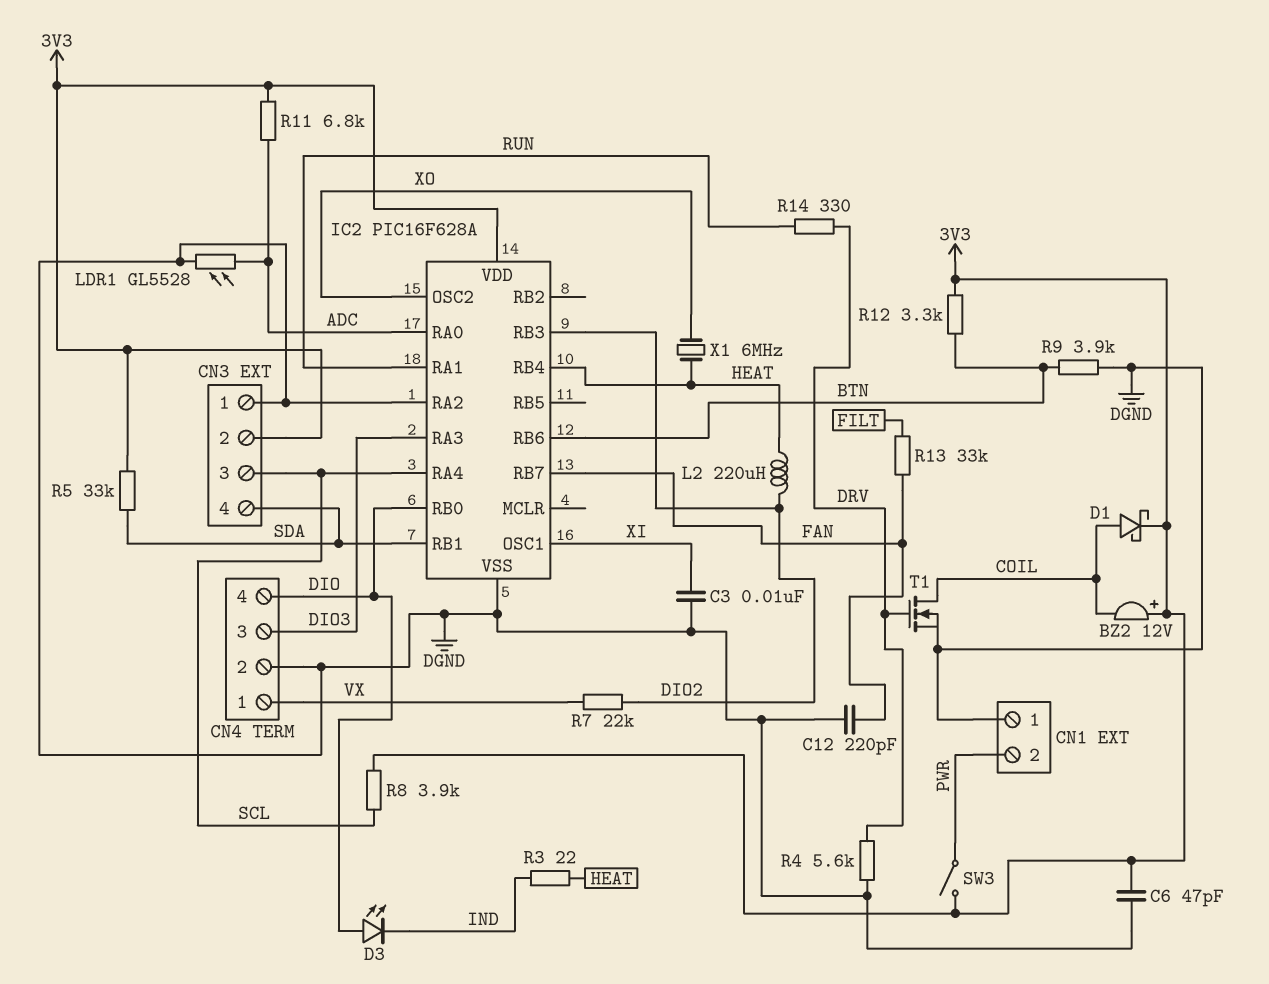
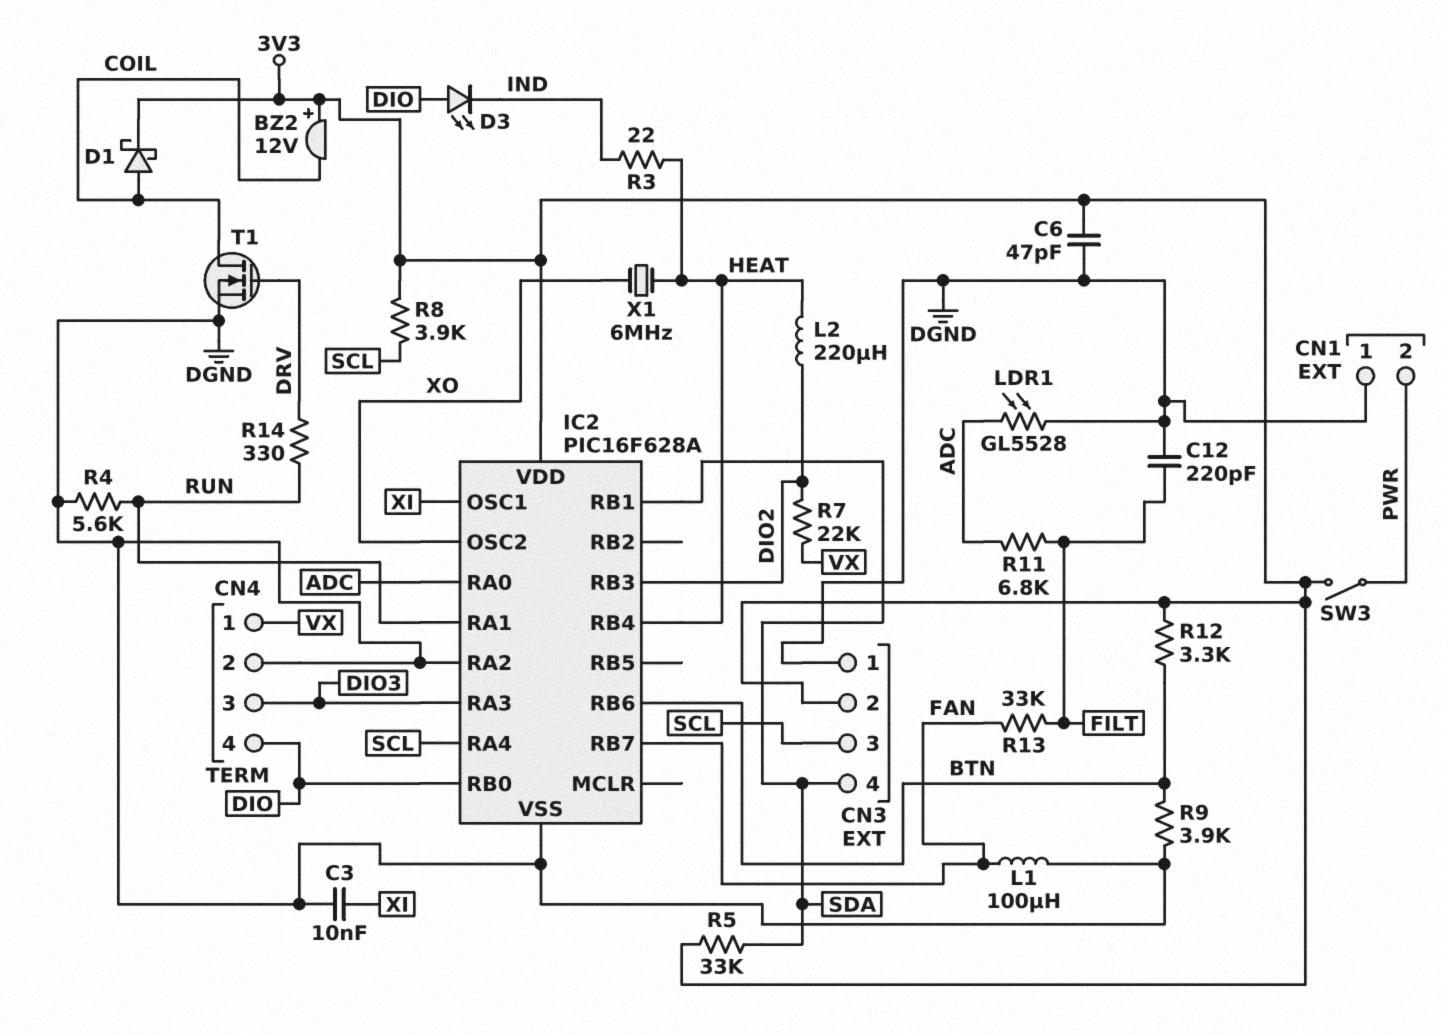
C12: 220pF (DGND, FAN) -> 220pF (DGND, FILT)
L1: none -> 100uH (DGND, FAN)
R4: 5.6k (DGND, DRV) -> 5.6k (DGND, RUN)
R11: 6.8k (3V3, ADC) -> 6.8k (ADC, FILT)

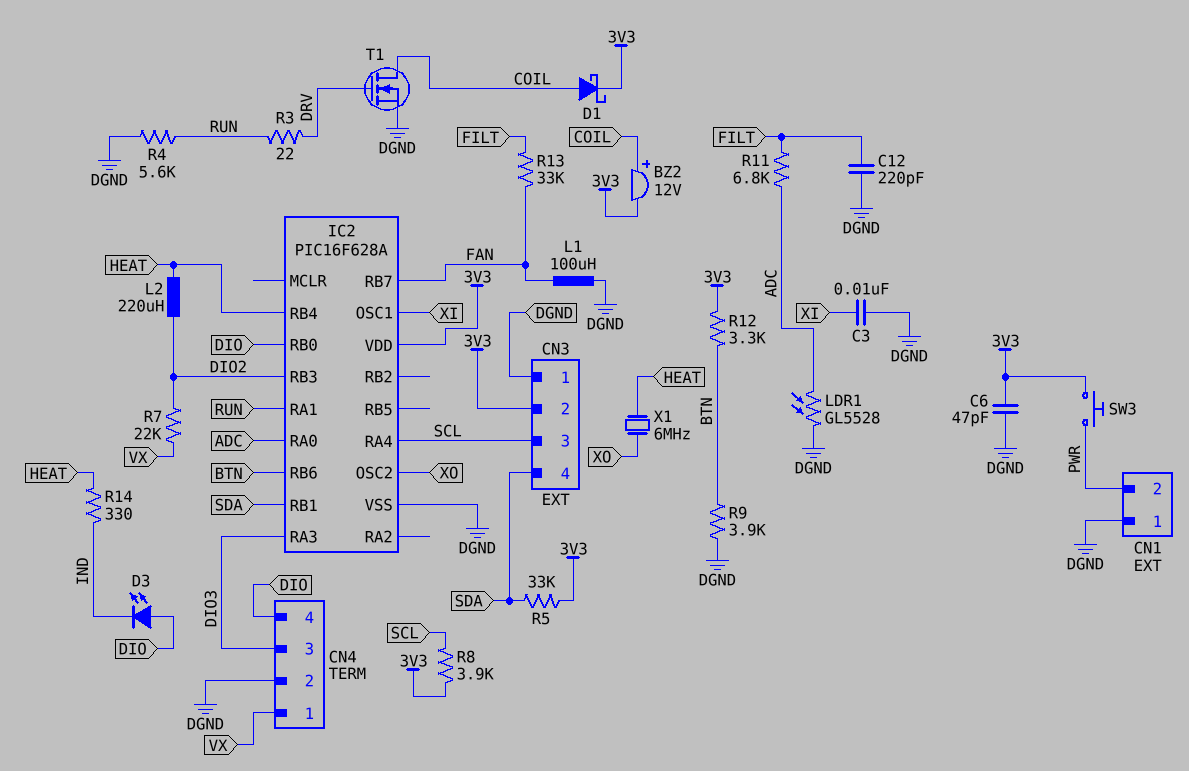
BZ2: buzzer 12V (plus 3V3, minus COIL) -> buzzer 12V (plus COIL, minus 3V3)
IC2 pin RA2: DGND -> none
R3: 22 (HEAT, IND) -> 22 (DRV, RUN)
R14: 330 (DRV, RUN) -> 330 (HEAT, IND)
SW3: switch (3V3, PWR) -> button (3V3, PWR)

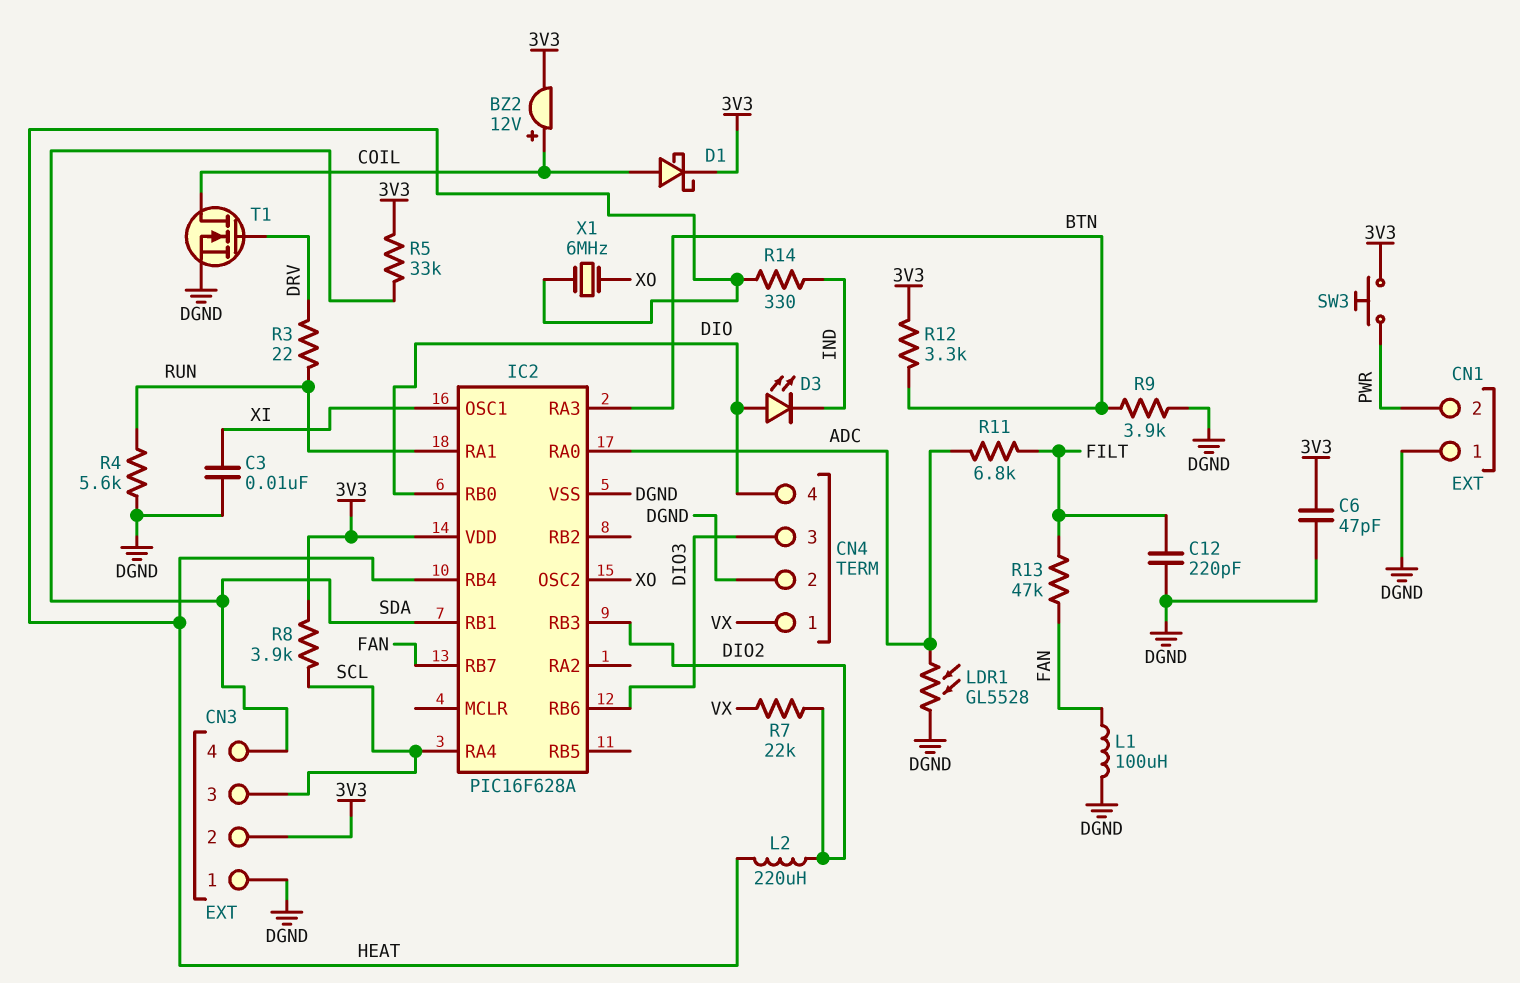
IC2 pin RA3: DIO3 -> BTN
IC2 pin RB6: BTN -> DIO3
R13: 33k (FAN, FILT) -> 47k (FAN, FILT)

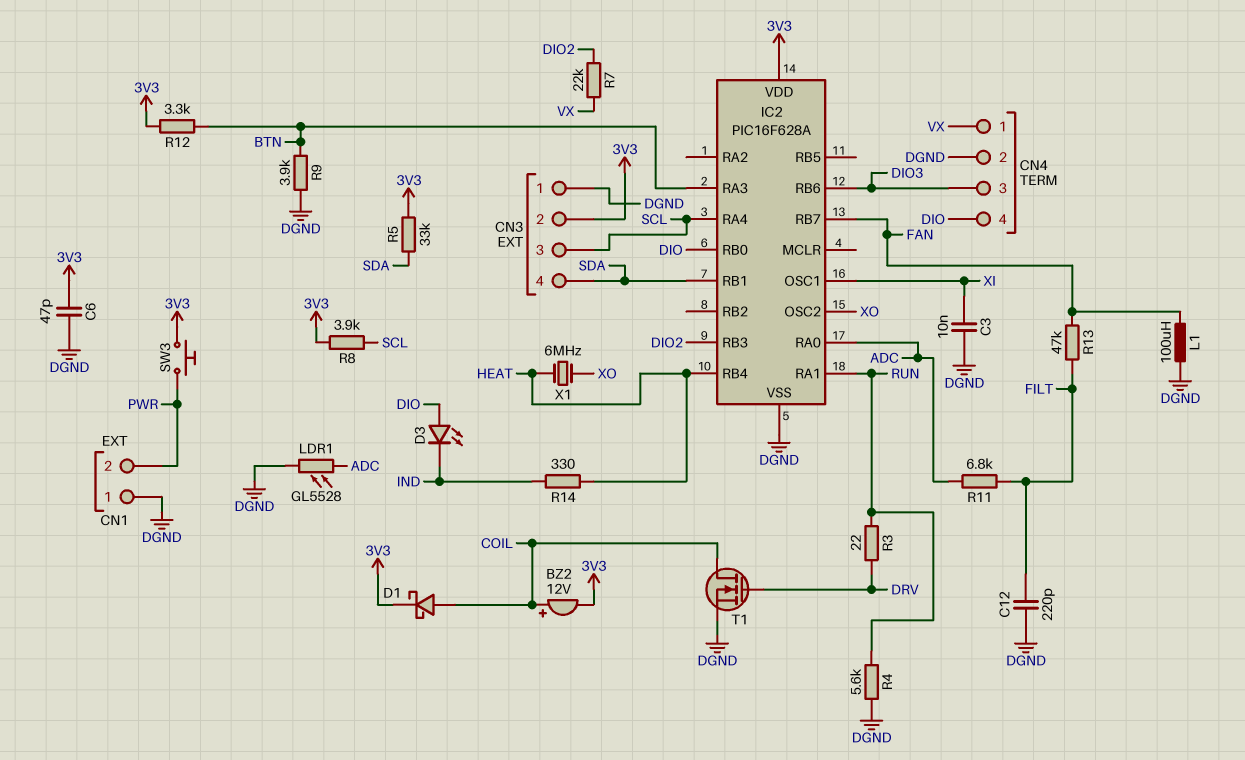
L2: 220uH (DIO2, HEAT) -> none

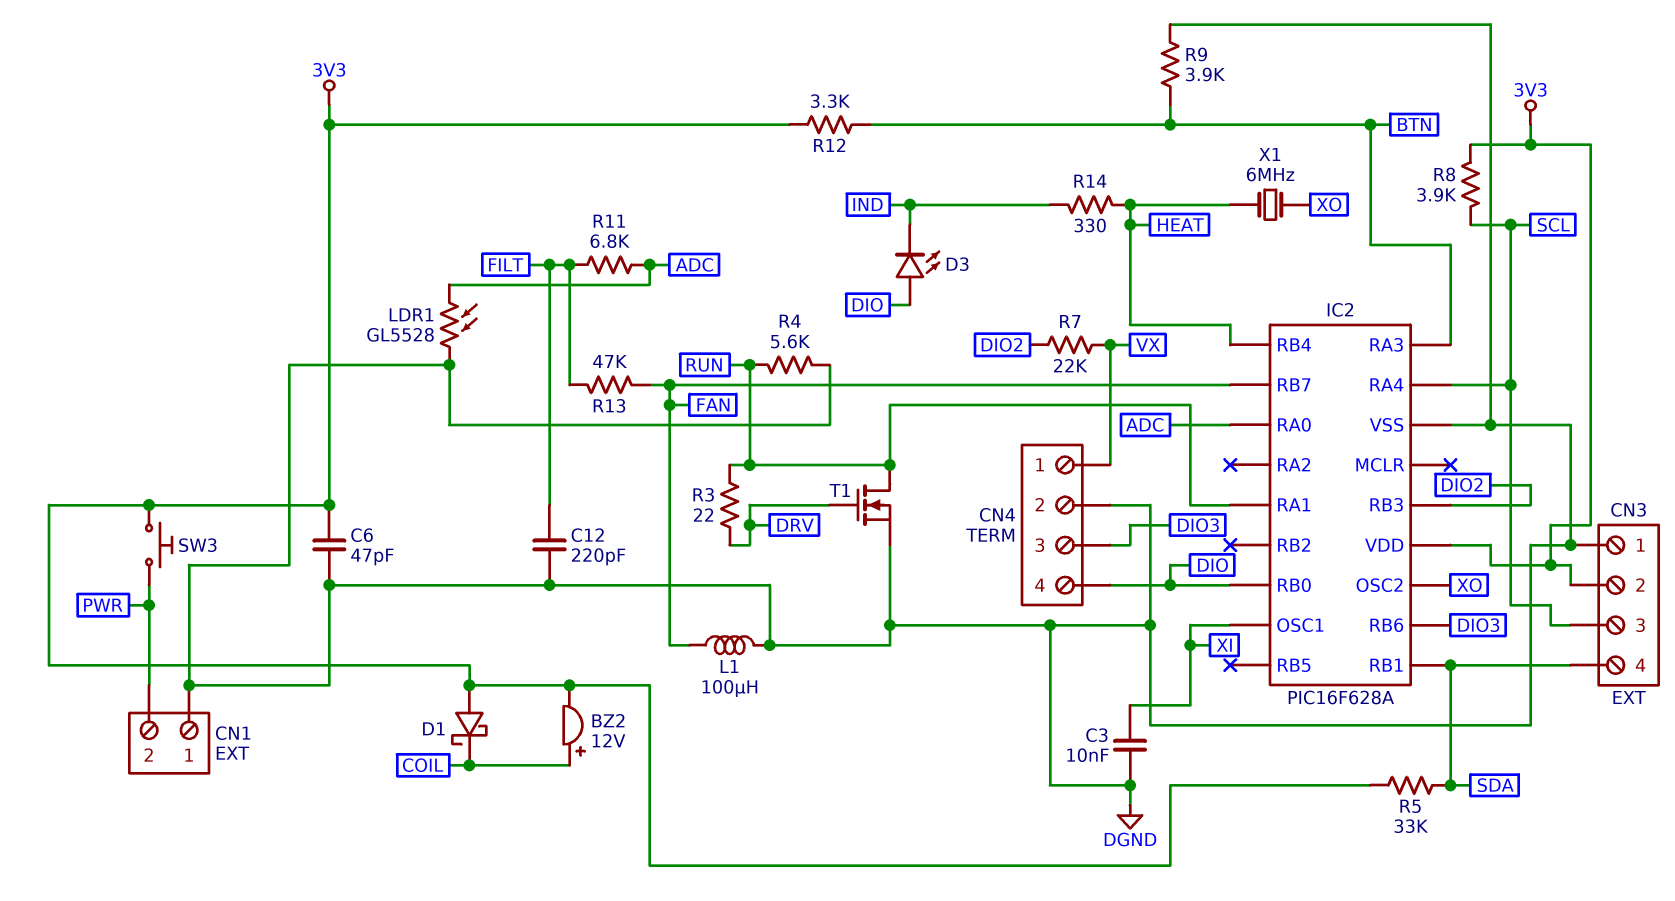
D1: schottky (A COIL, K 3V3) -> schottky (A 3V3, K COIL)
T1: NMOS (G DRV, D COIL, S DGND) -> NMOS (G DRV, D RUN, S DGND)

